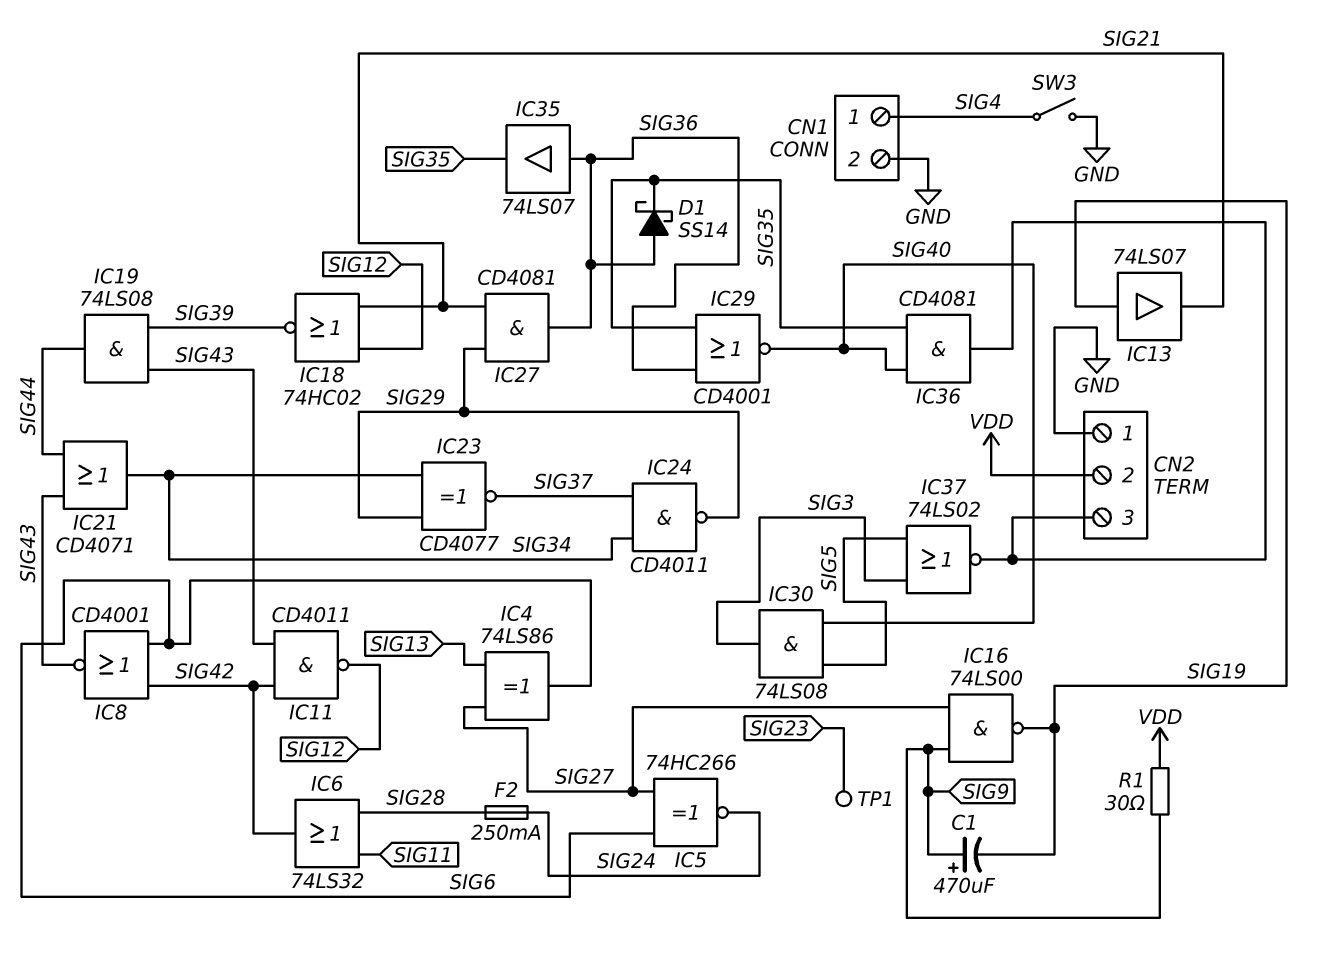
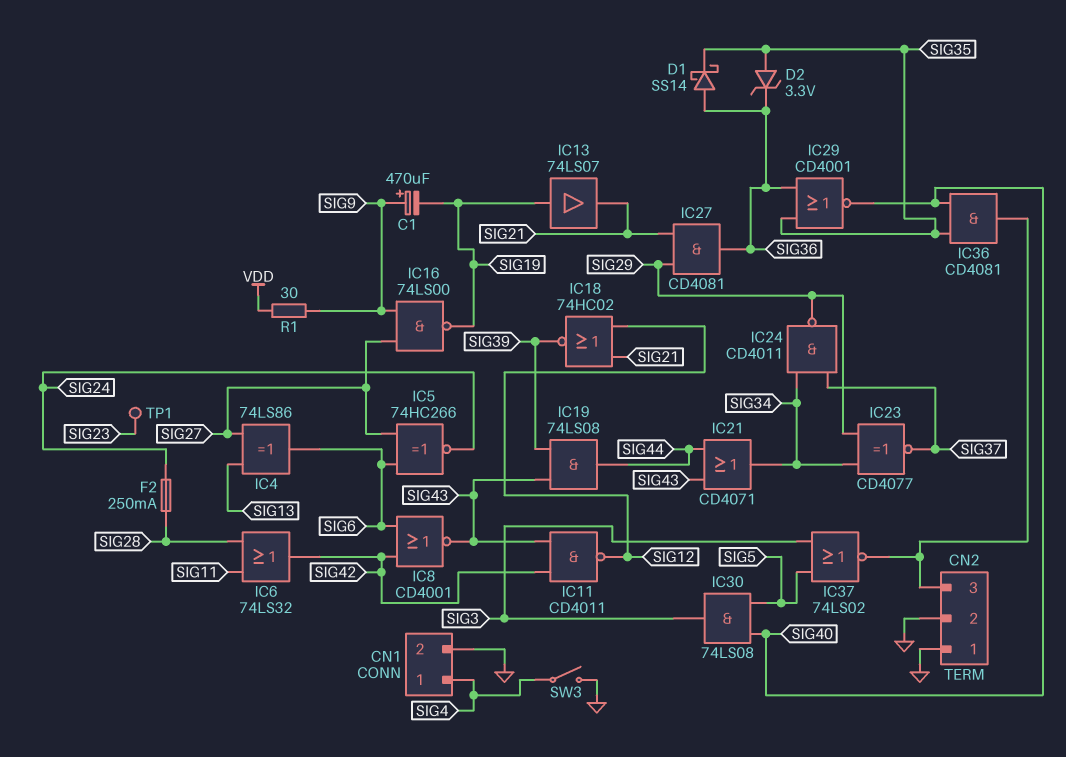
CN2 pin 2: VDD -> GND
D2: none -> zener 3.3V (A SIG35, K SIG36)
IC35: buffer 74LS07 (in SIG36, out SIG35) -> none

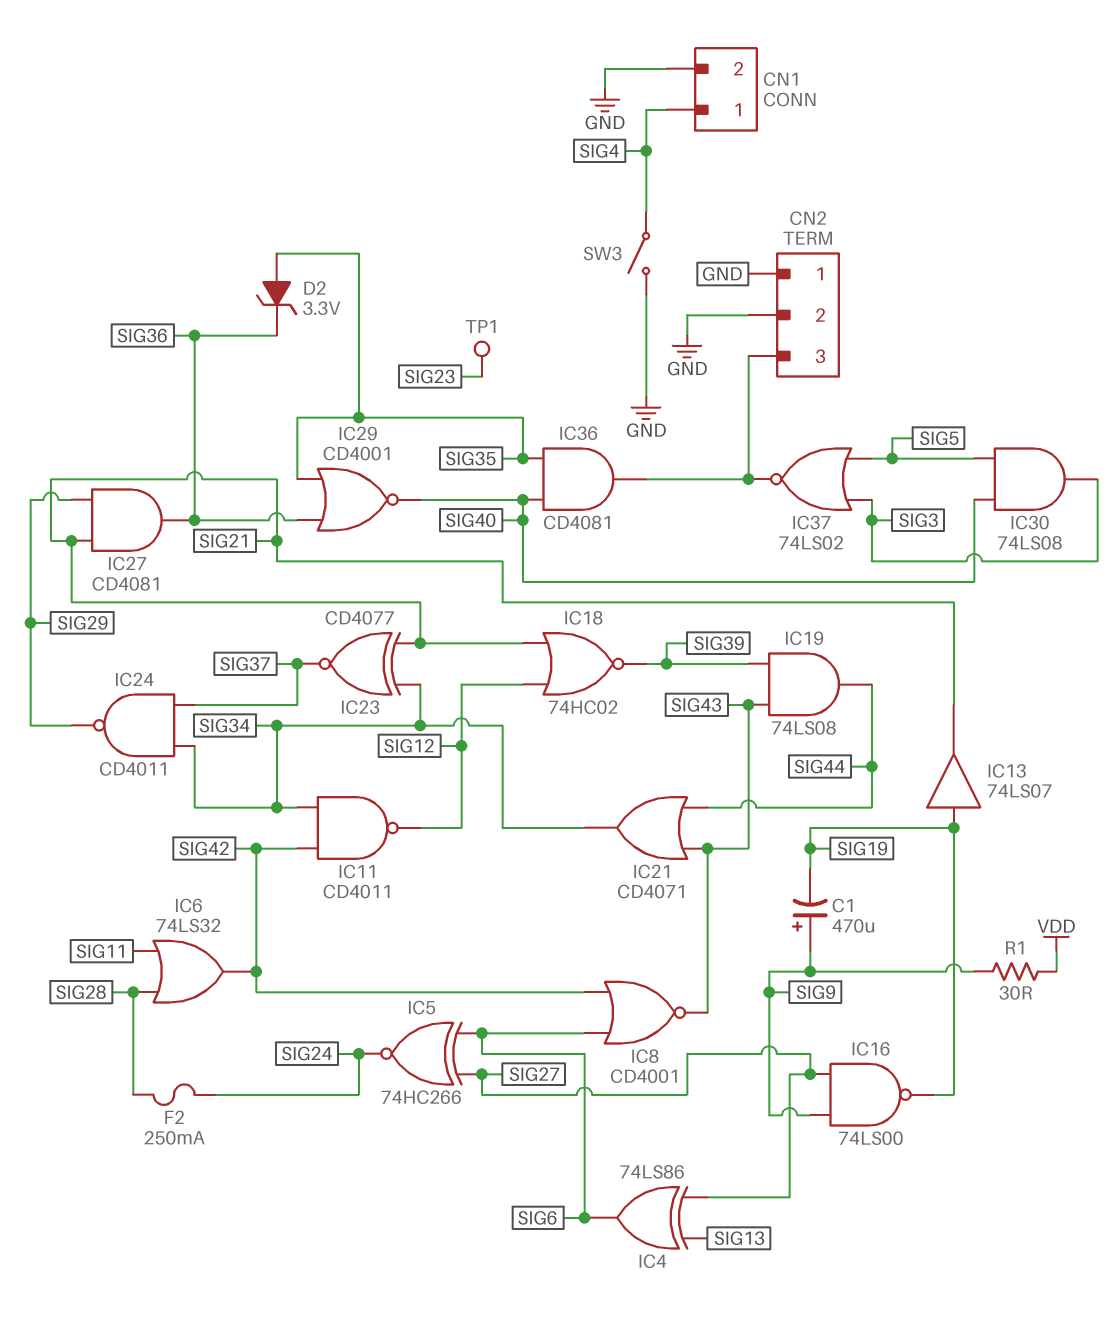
D1: schottky SS14 (A SIG36, K SIG35) -> none
IC11: NAND CD4011 (in SIG42, in SIG43, out SIG12) -> NAND CD4011 (in SIG34, in SIG42, out SIG12)
IC23: XNOR CD4077 (in SIG29, in SIG34, out SIG37) -> XNOR CD4077 (in SIG21, in SIG34, out SIG37)

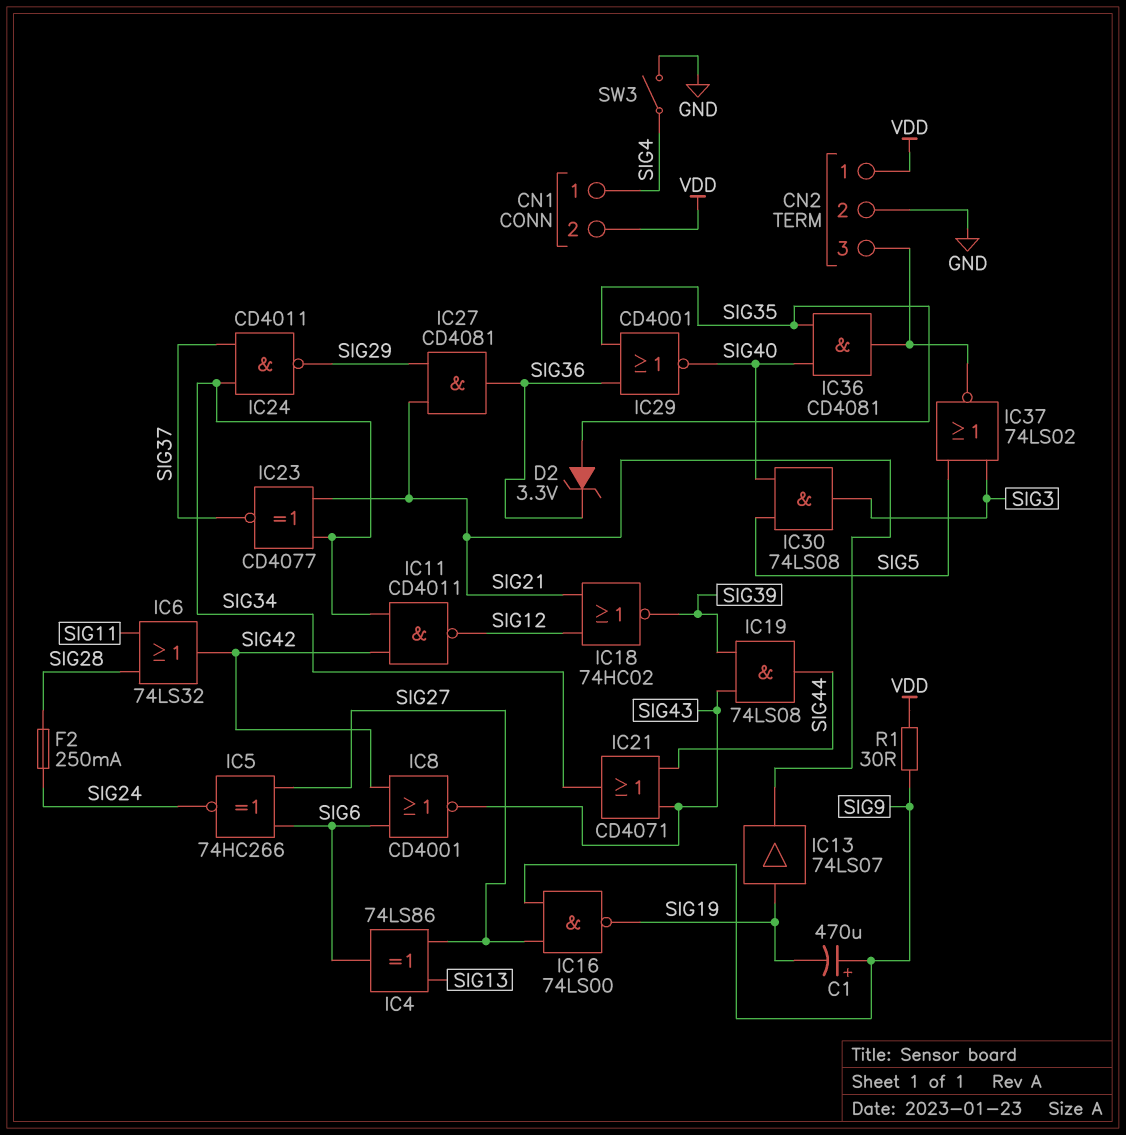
CN1 pin 2: GND -> VDD
CN2 pin 1: GND -> VDD
TP1: test point (SIG23) -> none

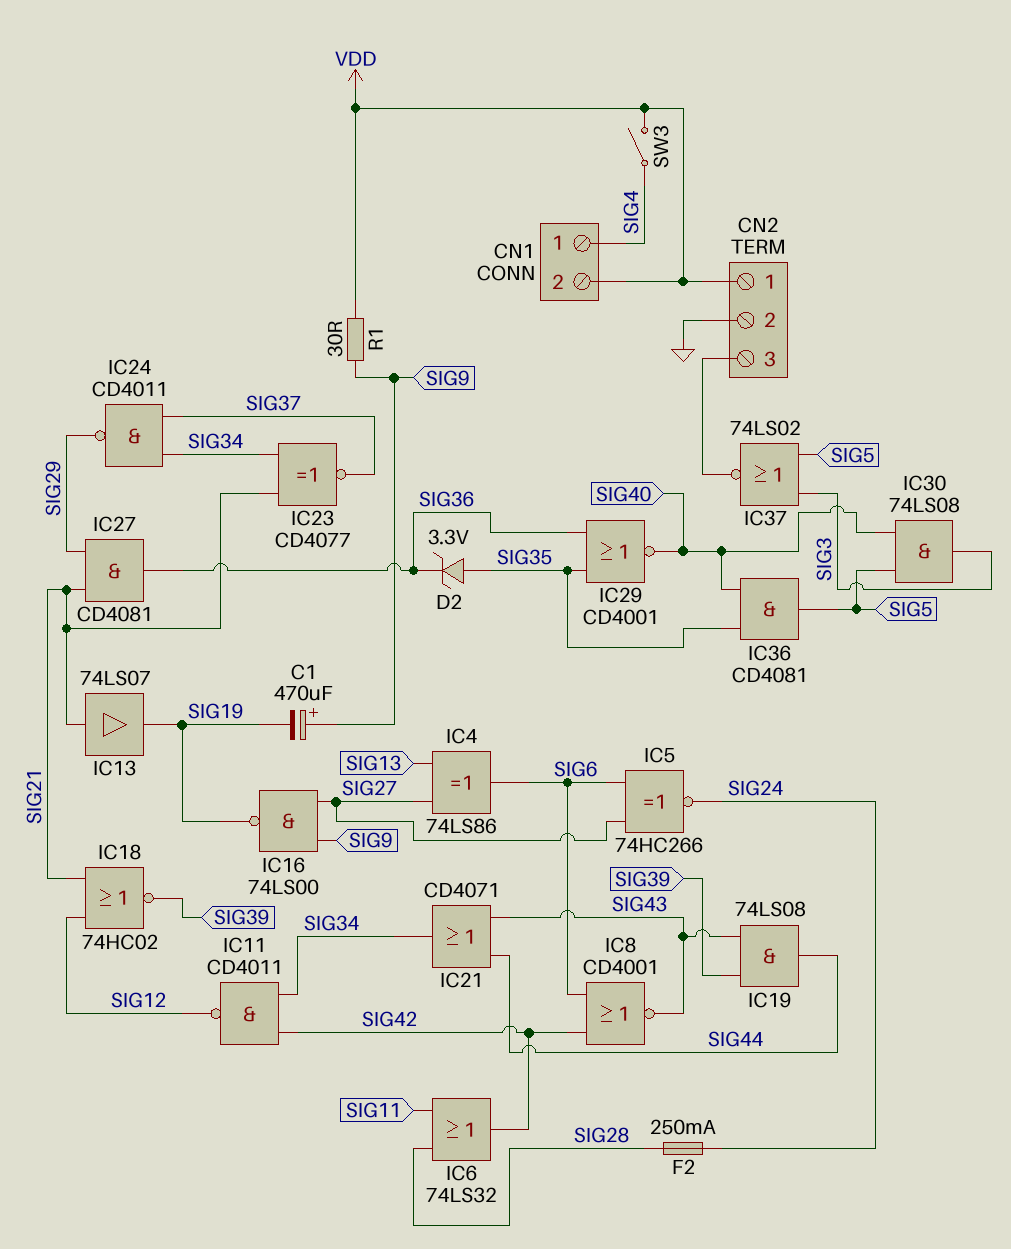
IC13: buffer 74LS07 (in SIG19, out SIG21) -> buffer 74LS07 (in SIG21, out SIG19)
IC36: AND CD4081 (in SIG35, in SIG40, out CN2/3) -> AND CD4081 (in SIG35, in SIG40, out SIG5)
SW3: switch (GND, SIG4) -> switch (SIG4, VDD)

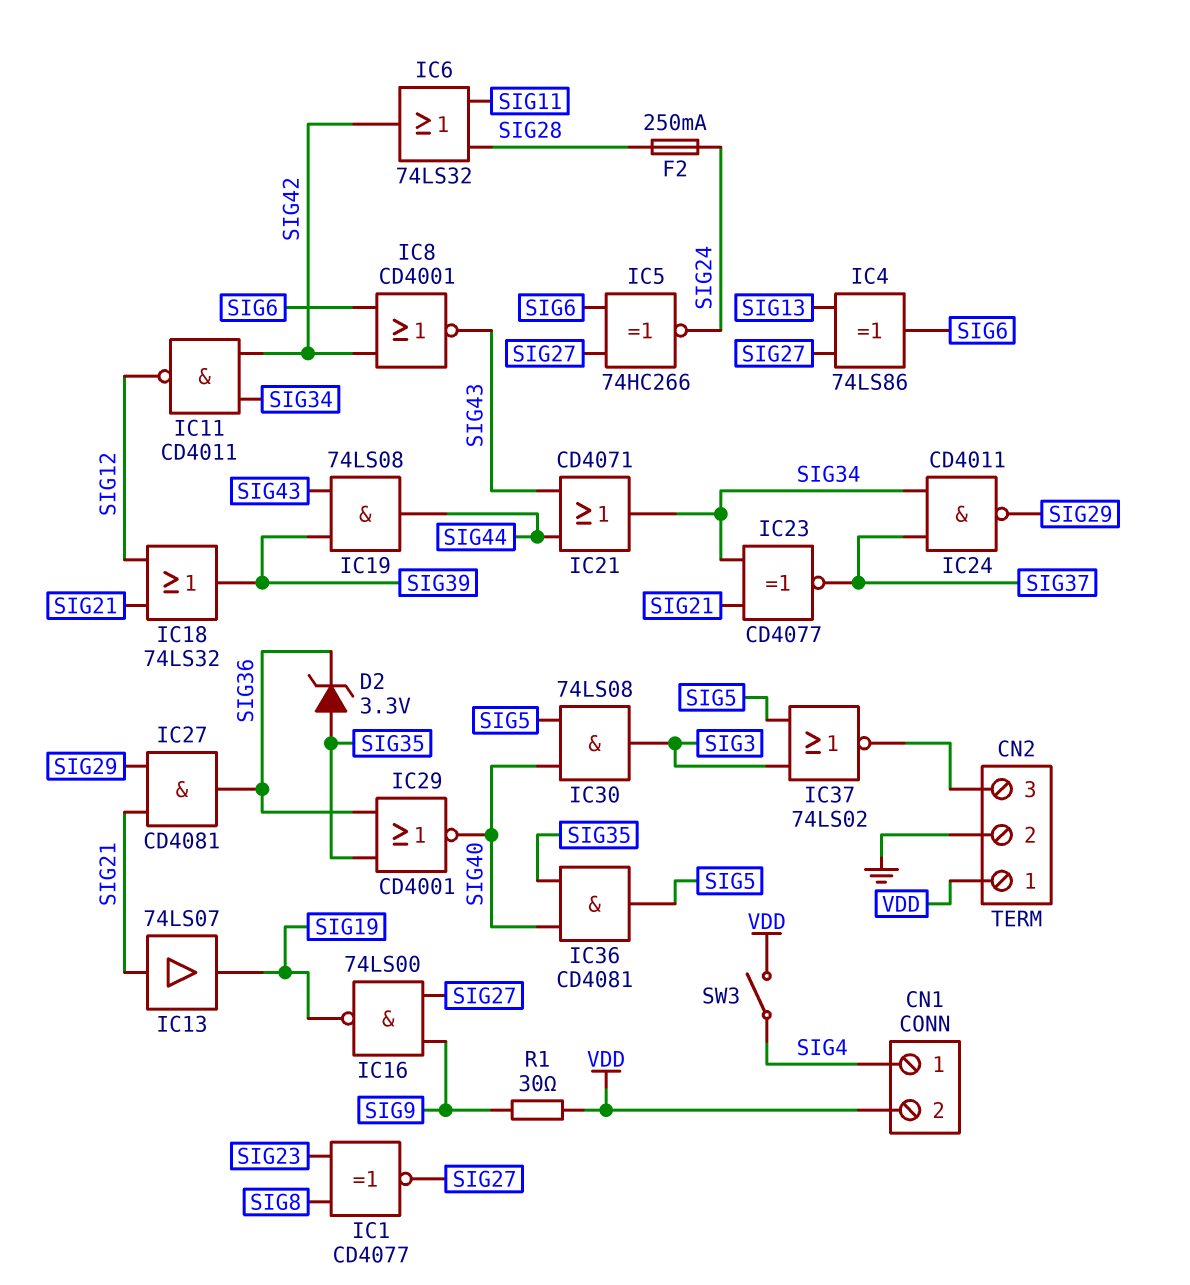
C1: 470uF (plus SIG9, minus SIG19) -> none
IC1: none -> XNOR CD4077 (in SIG8, in SIG23, out SIG27)
IC18: NOR 74HC02 (in SIG12, in SIG21, out SIG39) -> OR 74LS32 (in SIG12, in SIG21, out SIG39)

